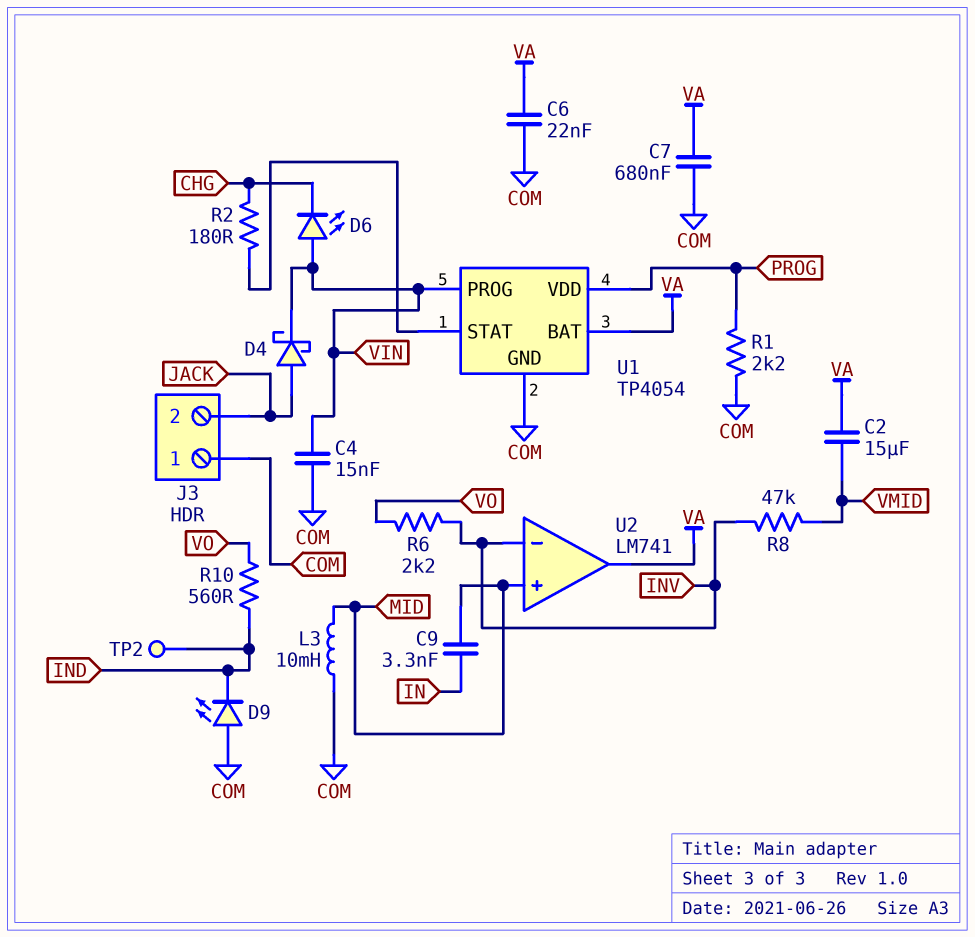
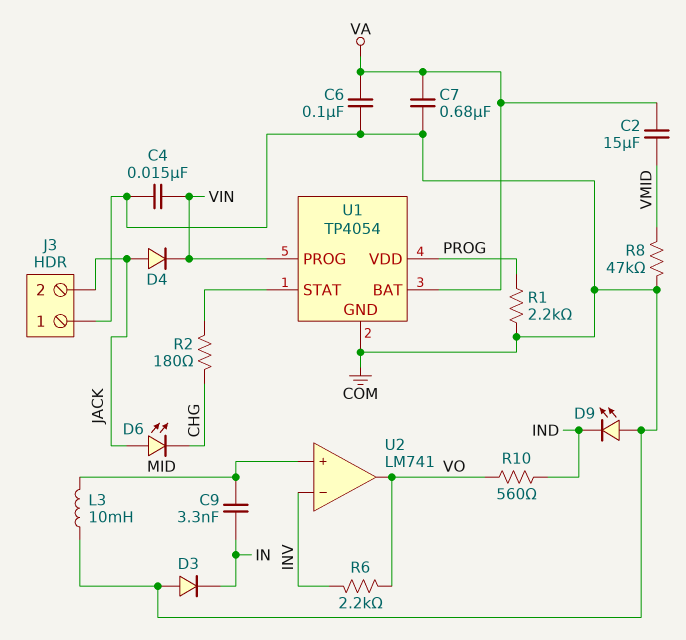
C6: 22nF (COM, VA) -> 100nF (COM, VA)
D3: none -> diode (A COM, K IN)
D4: schottky (A JACK, K VIN) -> diode (A JACK, K VIN)
D6: LED (A VIN, K CHG) -> LED (A JACK, K CHG)
R8: 47k (INV, VMID) -> 47k (COM, VMID)
TP2: test point (IND) -> none
U2 pin out: VA -> VO

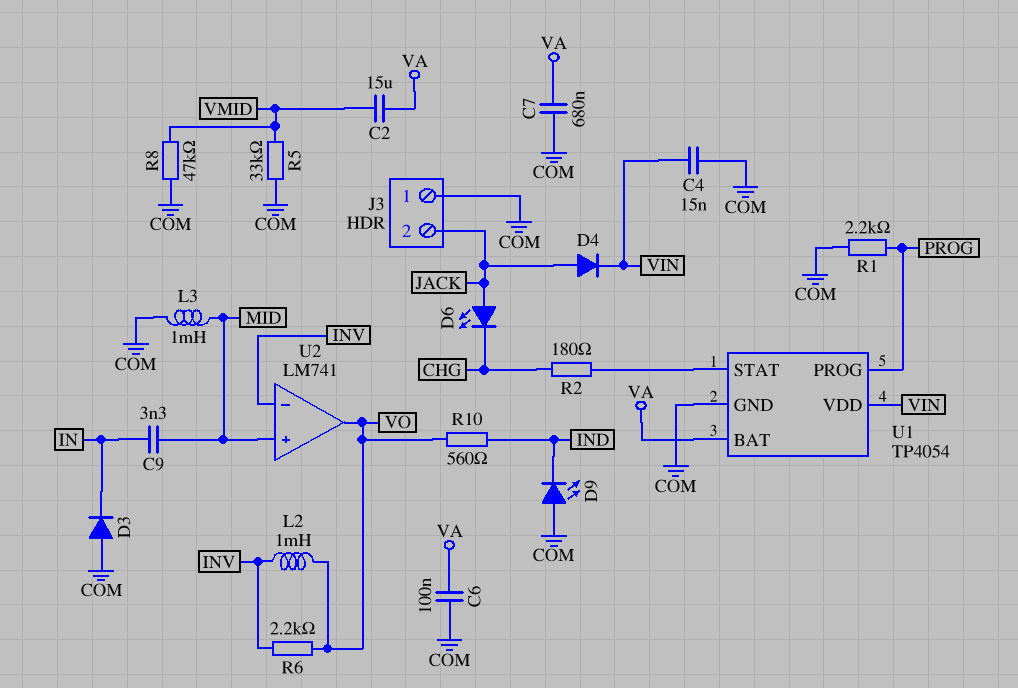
L2: none -> 1mH (INV, VO)
L3: 10mH (COM, MID) -> 1mH (COM, MID)
R5: none -> 33k (COM, VMID)
U1 pin PROG: VIN -> PROG
U1 pin VDD: PROG -> VIN

